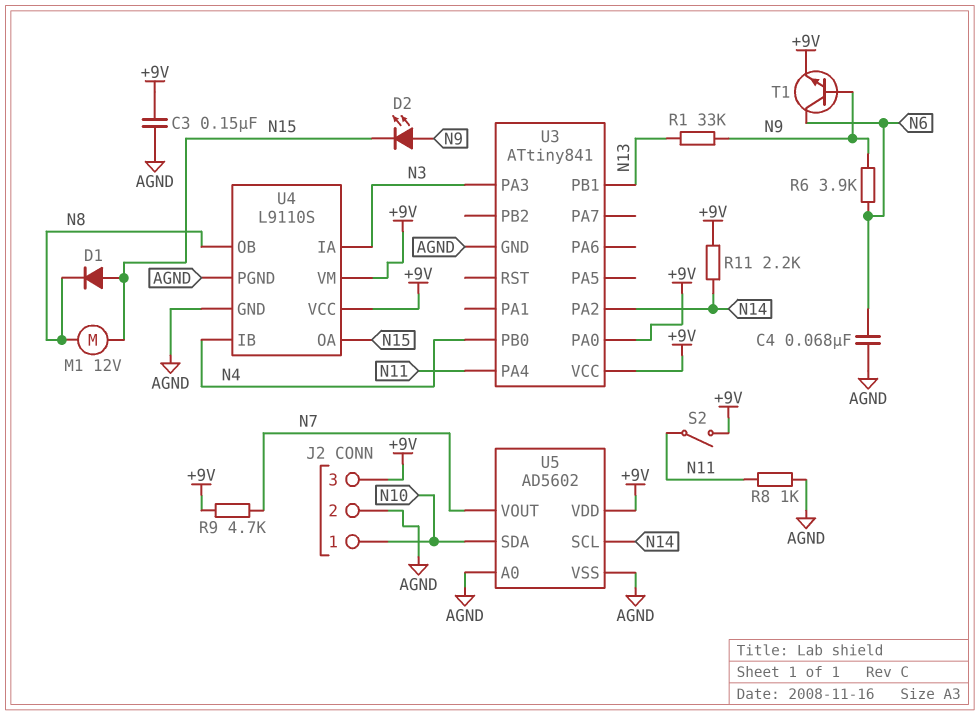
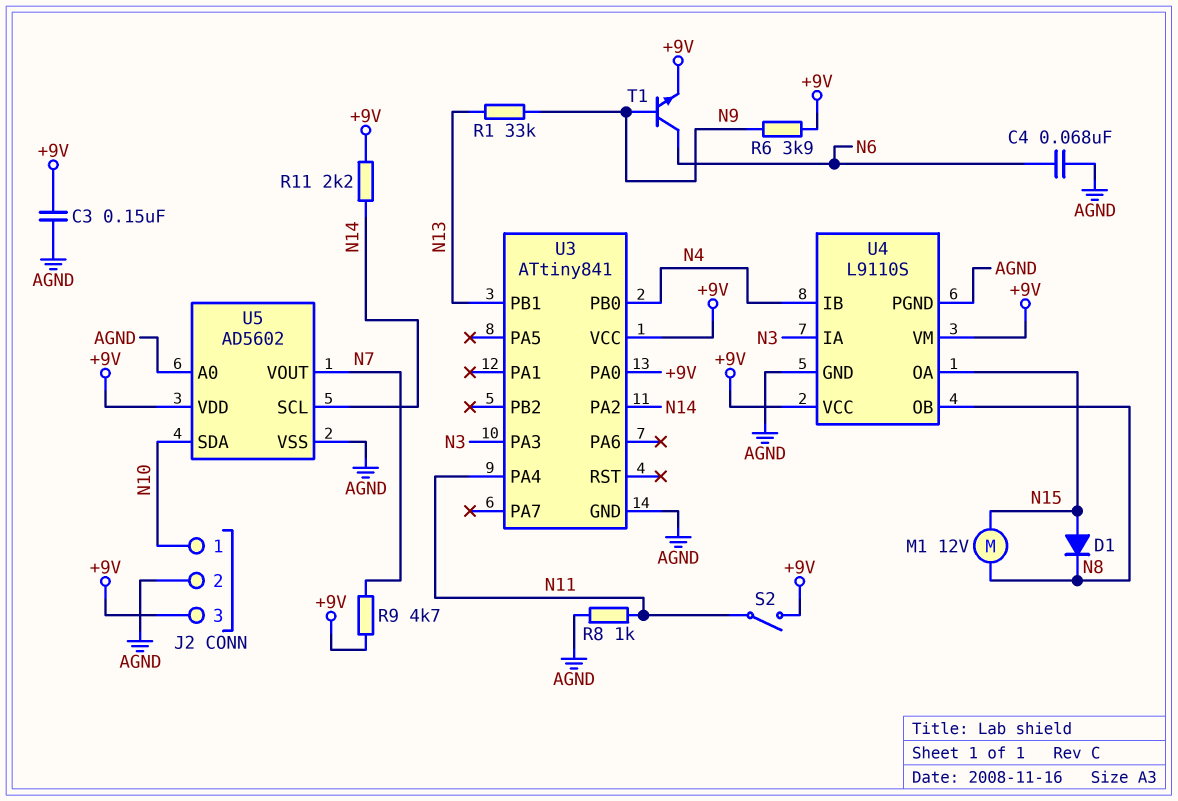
D2: LED (A N9, K N15) -> none
R6: 3.9k (N6, N9) -> 3.9k (+9V, N9)

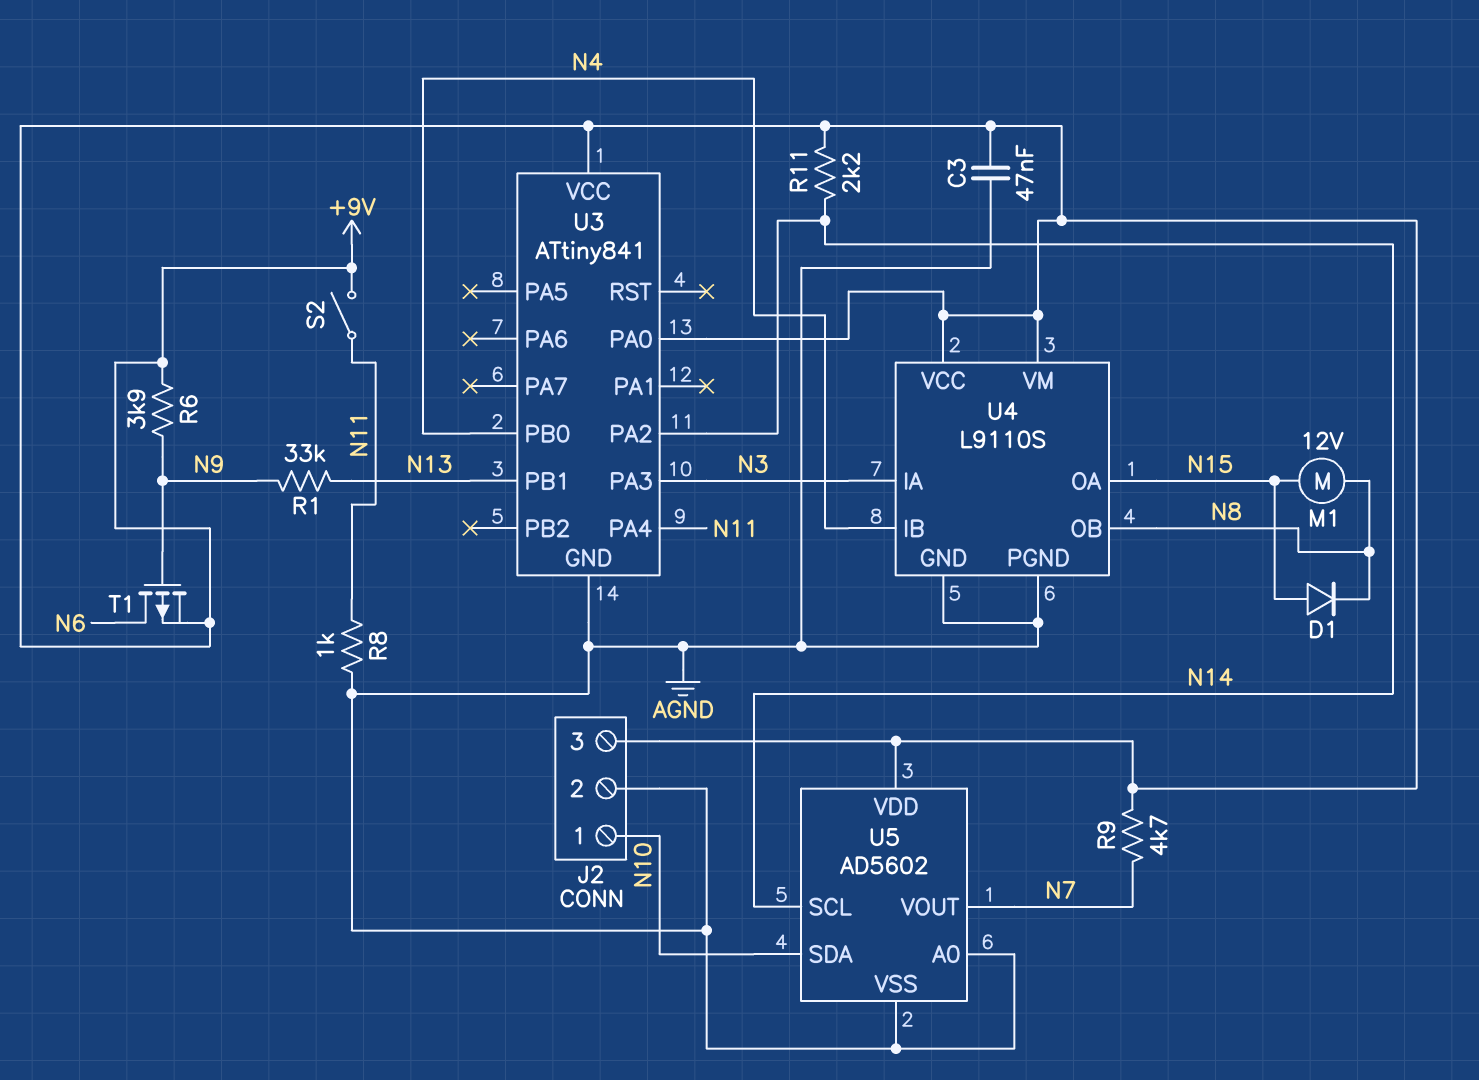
C3: 150nF (+9V, AGND) -> 47nF (+9V, AGND)
C4: 68nF (AGND, N6) -> none
T1: NPN (B N9, C N6, E +9V) -> PMOS (G N9, D N6, S +9V)

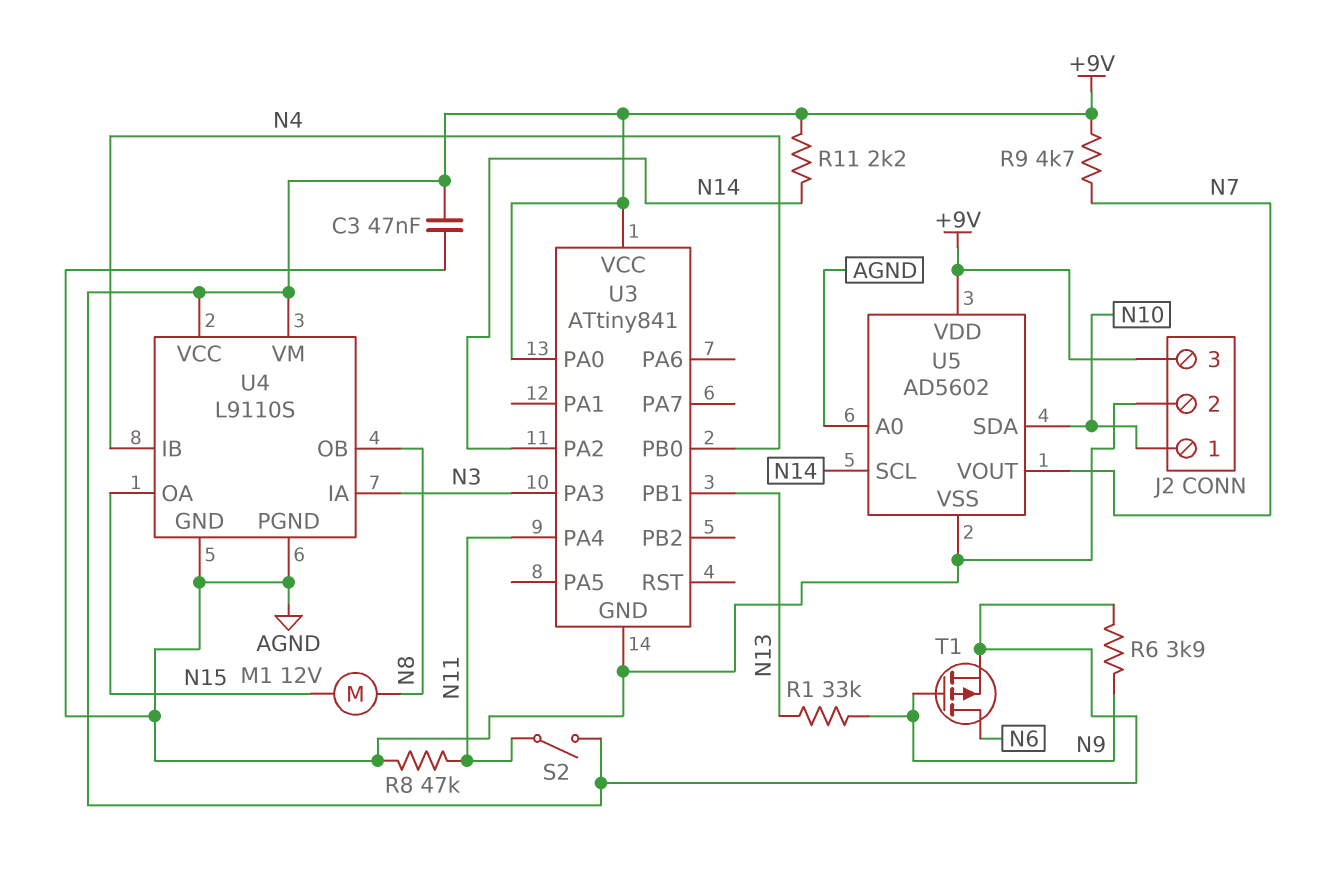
D1: diode (A N15, K N8) -> none
R8: 1k (AGND, N11) -> 47k (AGND, N11)

